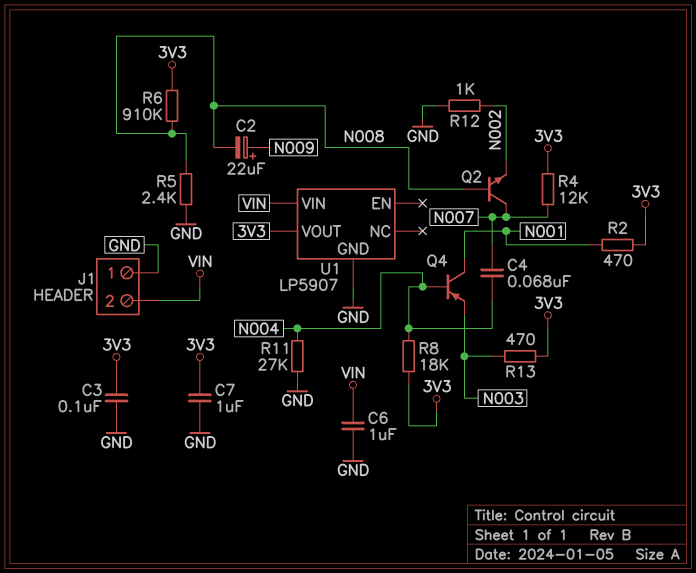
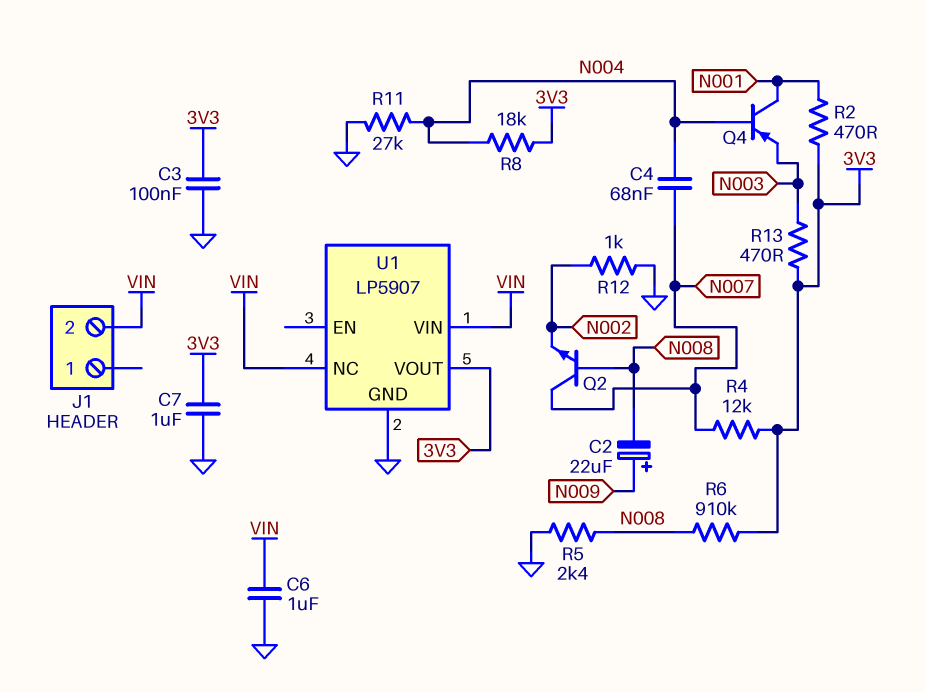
J1 pin 1: GND -> none
U1 pin NC: none -> VIN

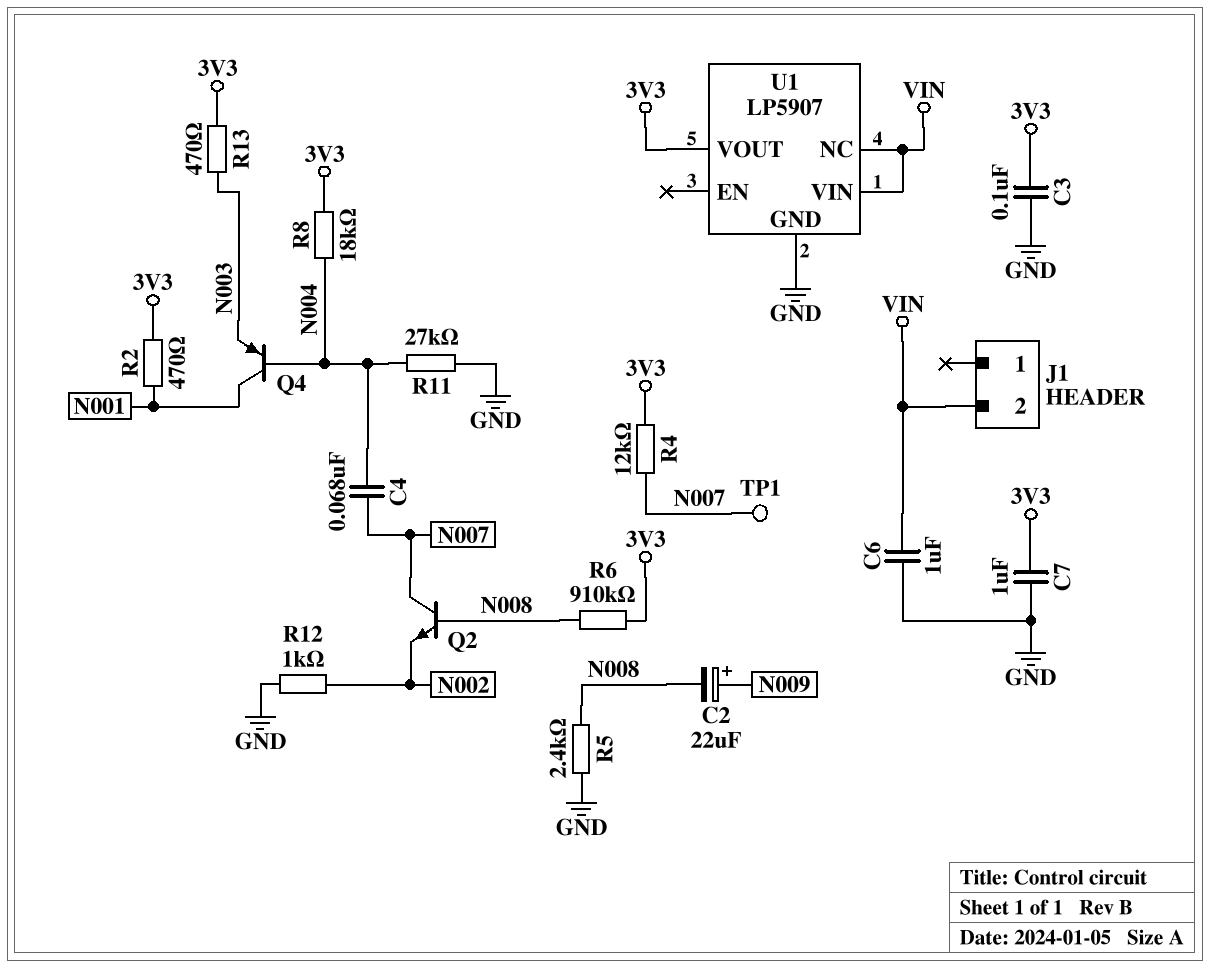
TP1: none -> test point (N007)

